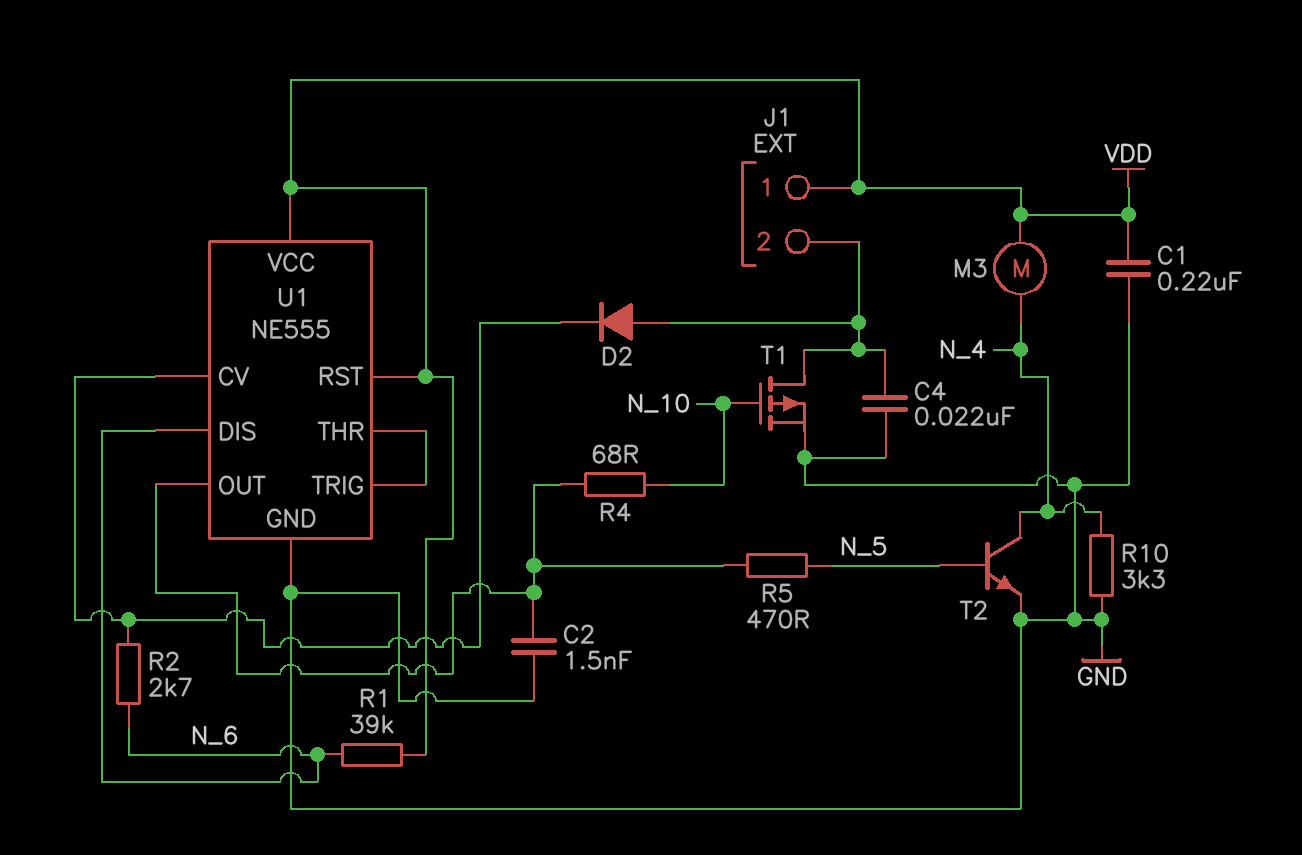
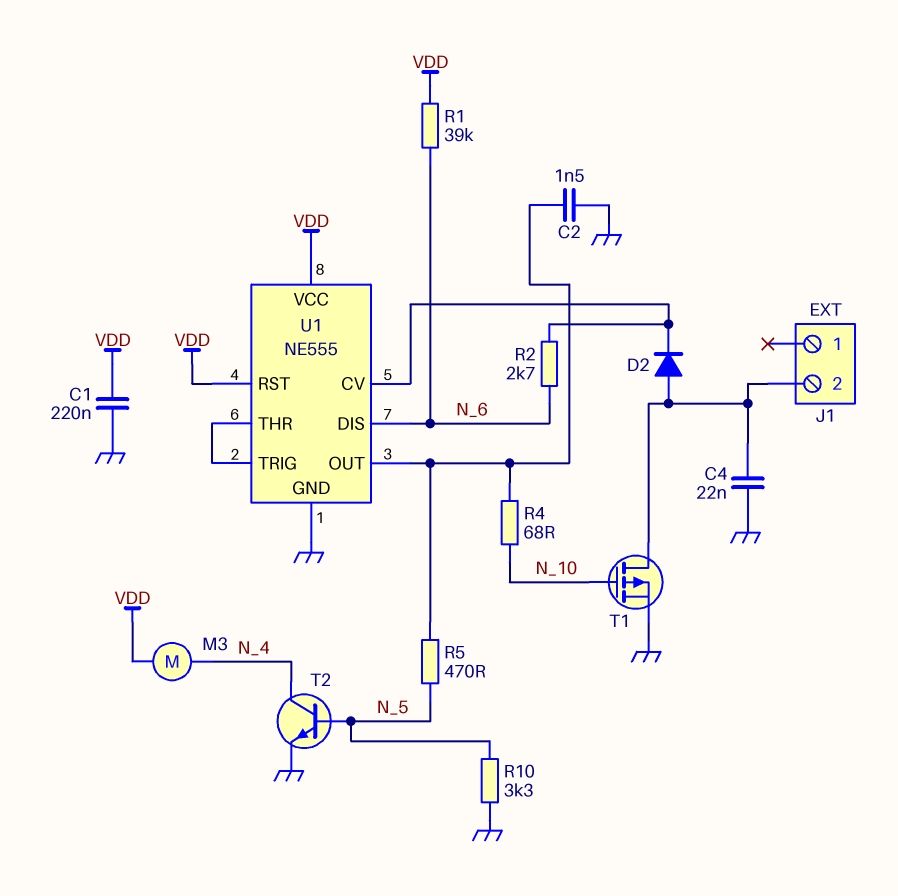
J1 pin 1: VDD -> none
R10: 3.3k (GND, N_4) -> 3.3k (GND, N_5)

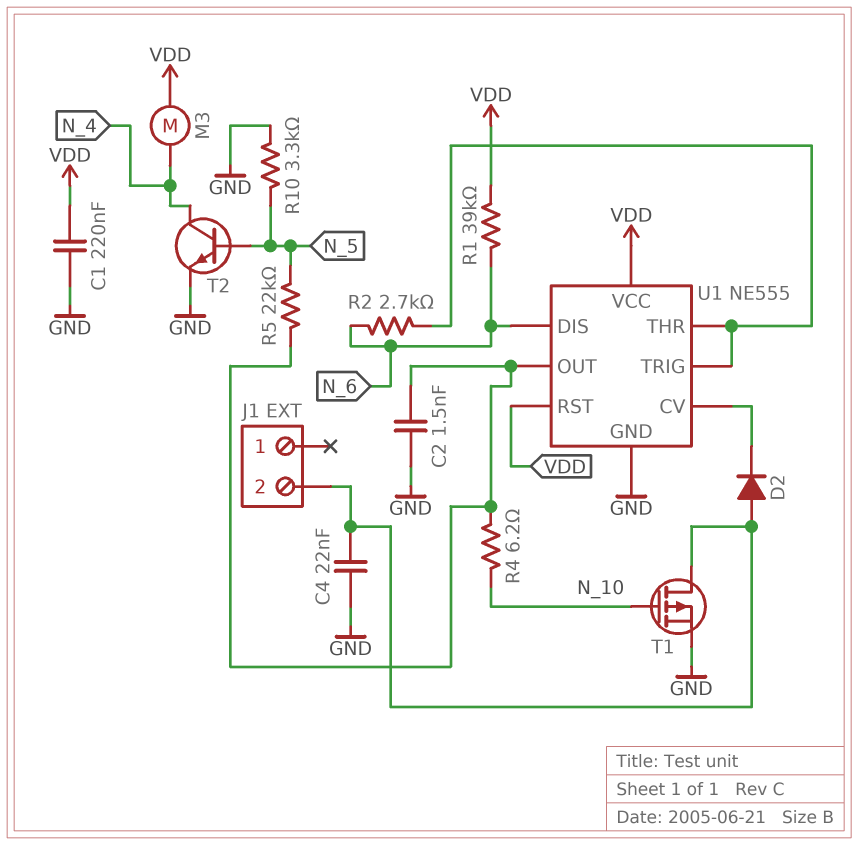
R2: 2.7k (N_6, U1/CV) -> 2.7k (N_6, U1/THR)
R4: 68 (N_10, U1/OUT) -> 6.2 (N_10, U1/OUT)
R5: 470 (N_5, U1/OUT) -> 22k (N_5, U1/OUT)

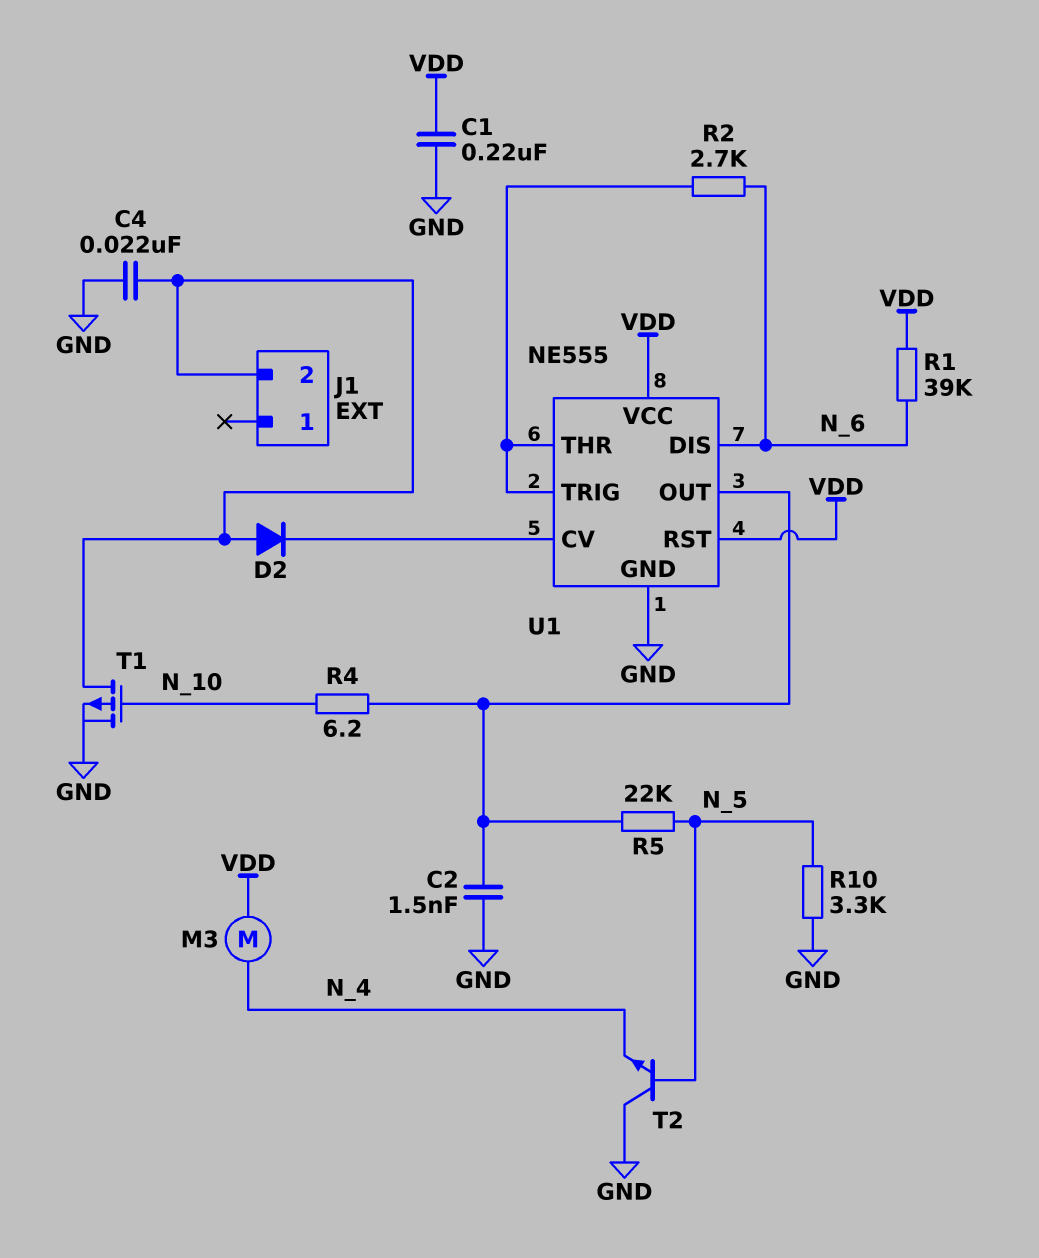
T2: NPN (B N_5, C N_4, E GND) -> NPN (B N_5, C GND, E N_4)

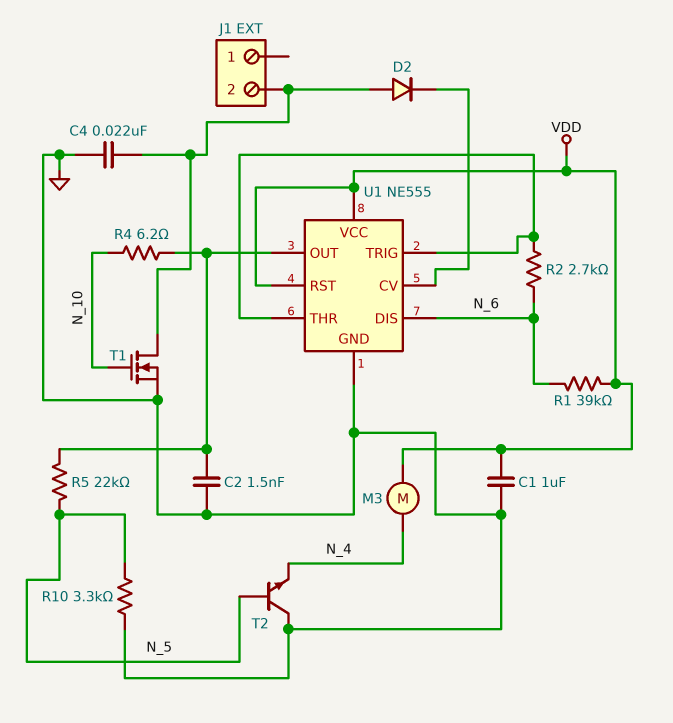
C1: 220nF (GND, VDD) -> 1uF (GND, VDD)
T1: PMOS (G N_10, D J1/2, S GND) -> NMOS (G N_10, D J1/2, S GND)

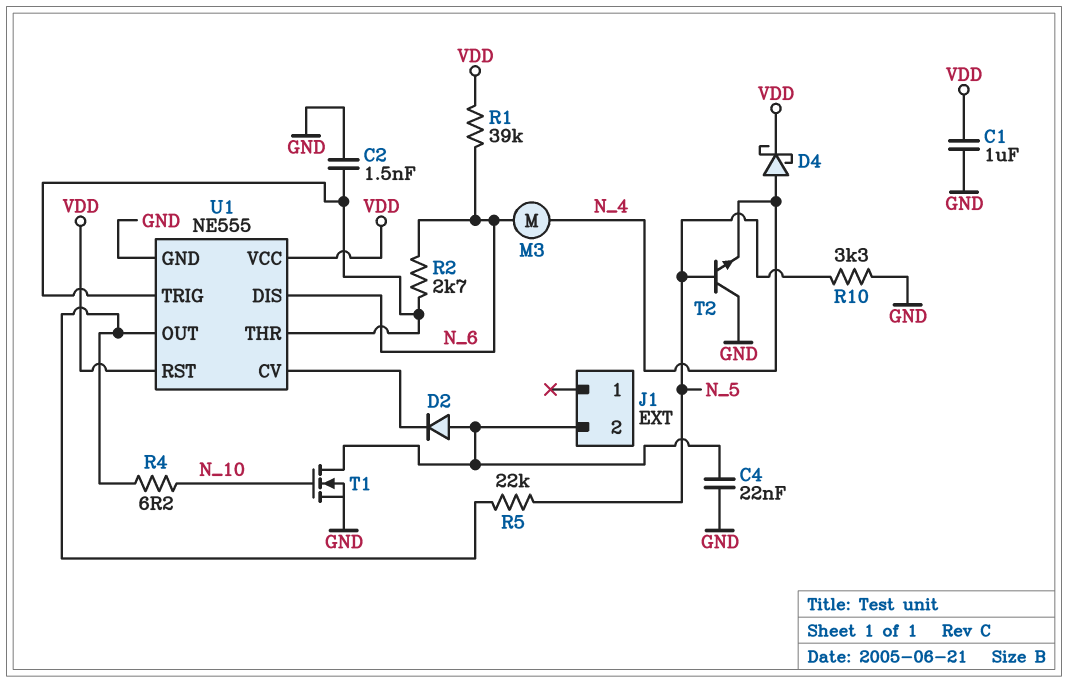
C2: 1.5nF (GND, U1/OUT) -> 1.5nF (GND, U1/THR)
D4: none -> schottky (A N_4, K VDD)
M3: motor (N_4, VDD) -> motor (N_4, N_6)

